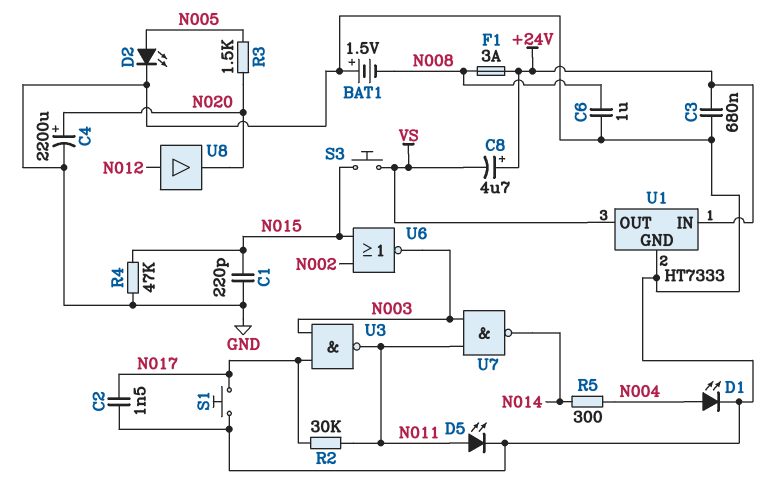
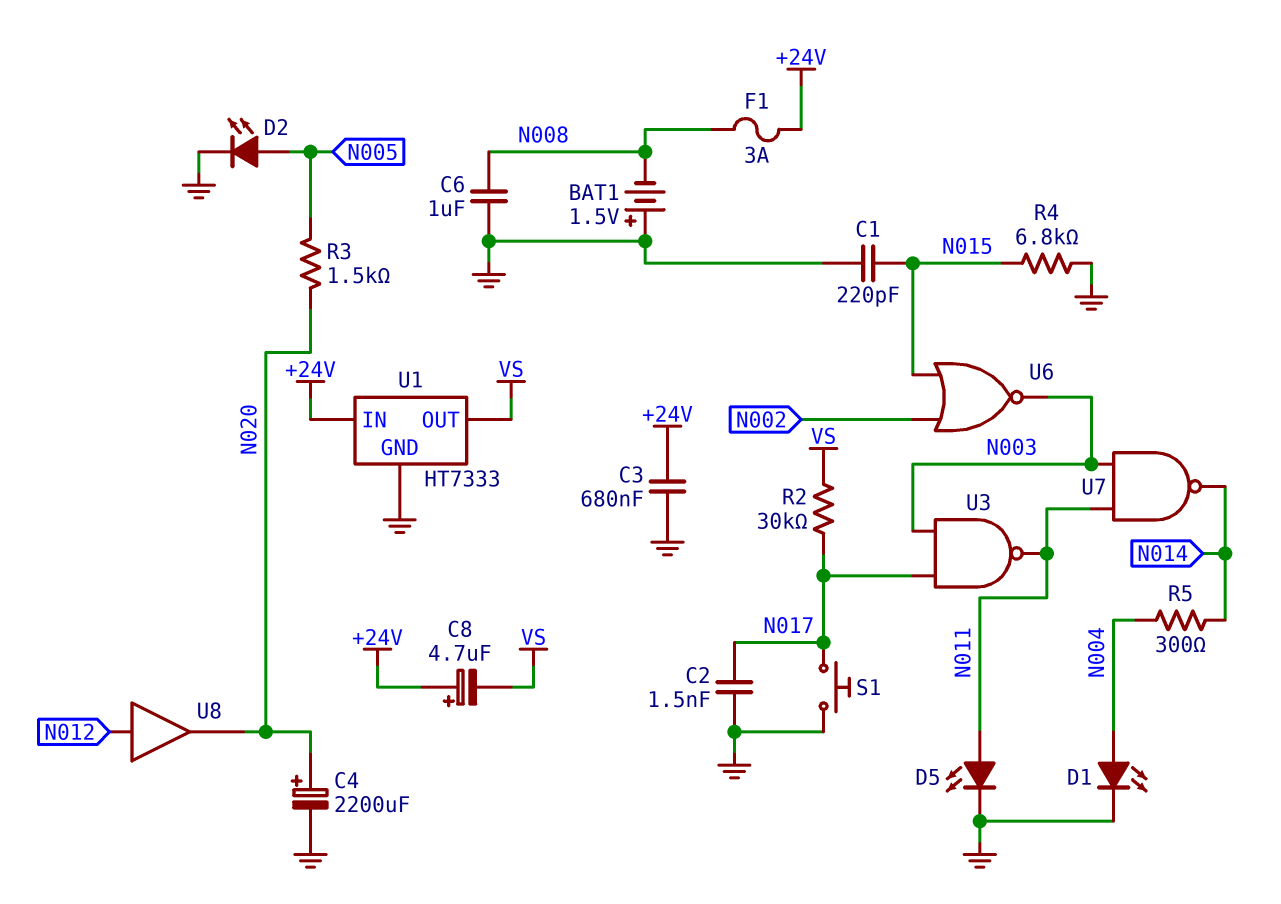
R2: 30k (N011, N017) -> 30k (N017, VS)
R4: 47k (GND, N015) -> 6.8k (GND, N015)
S3: button (N015, VS) -> none

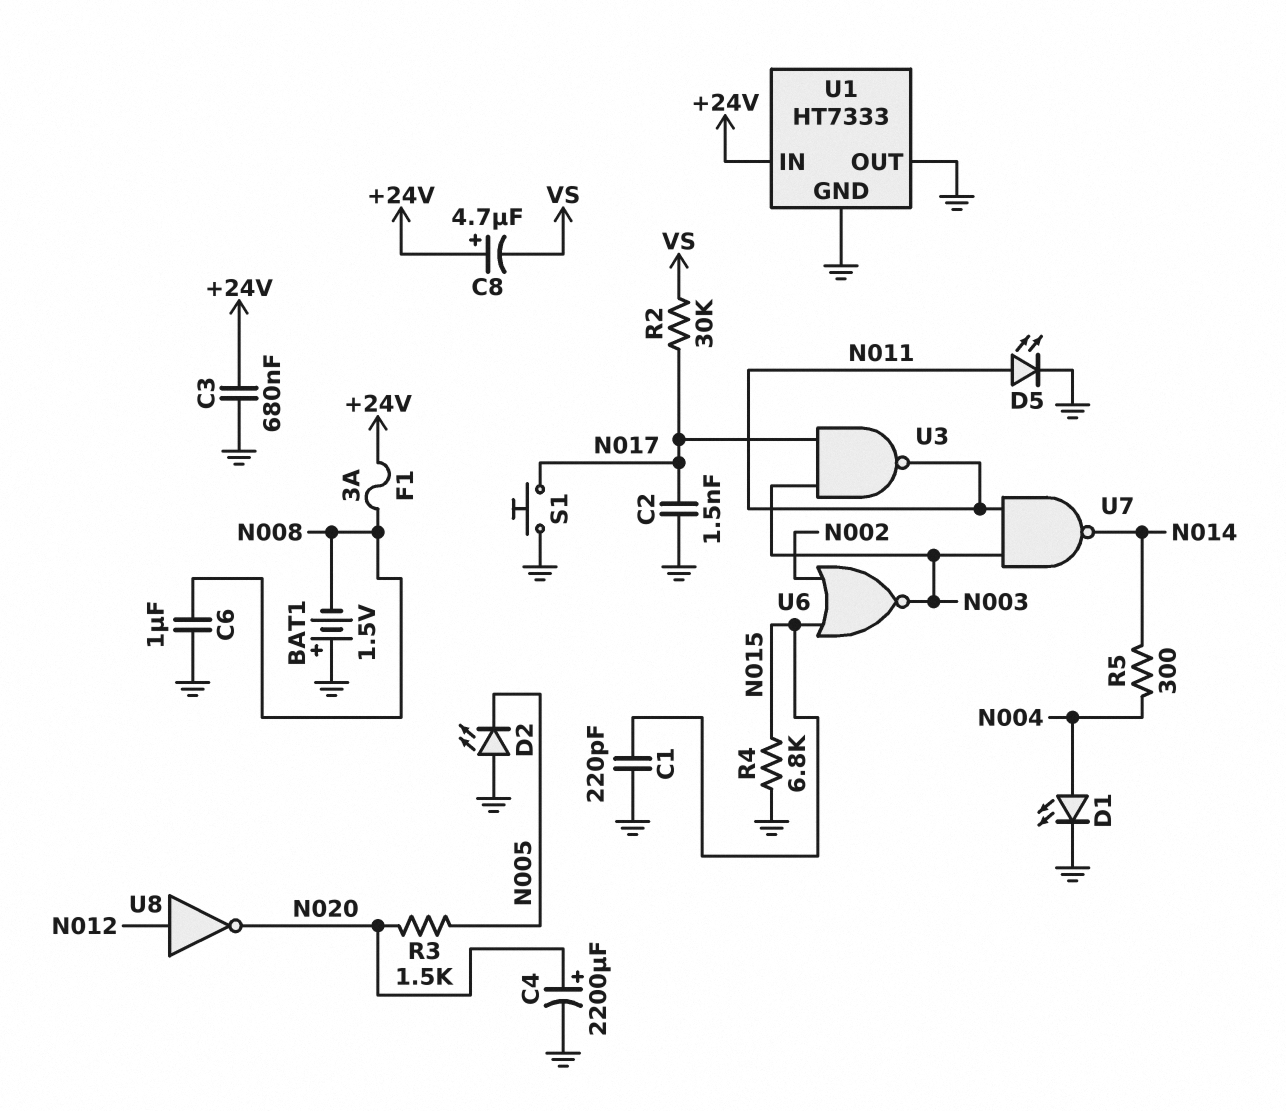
D2: LED (A N005, K GND) -> LED (A GND, K N005)
U1 pin OUT: VS -> GND
U8: buffer (in N012, out N020) -> NOT (in N012, out N020)

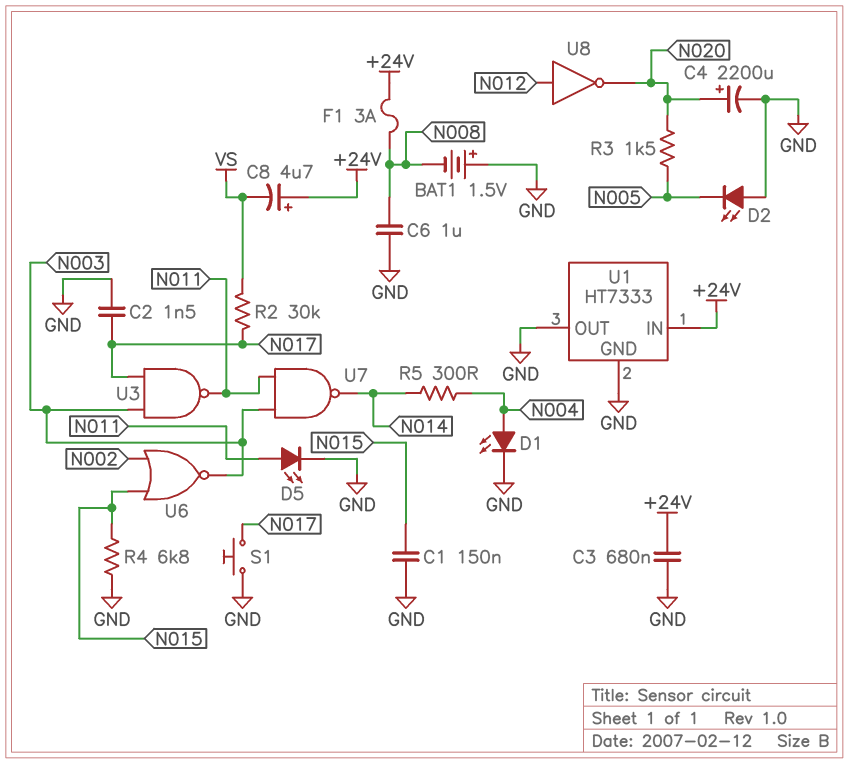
C1: 220pF (GND, N015) -> 150nF (GND, N015)

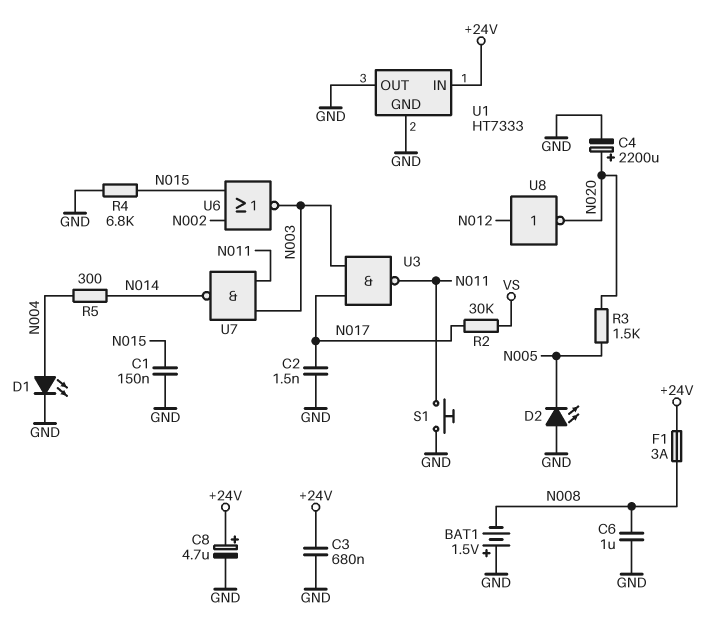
C8: 4.7uF (plus +24V, minus VS) -> 4.7uF (plus +24V, minus GND)
D5: LED (A N011, K GND) -> none
S1: button (GND, N017) -> button (GND, N011)

